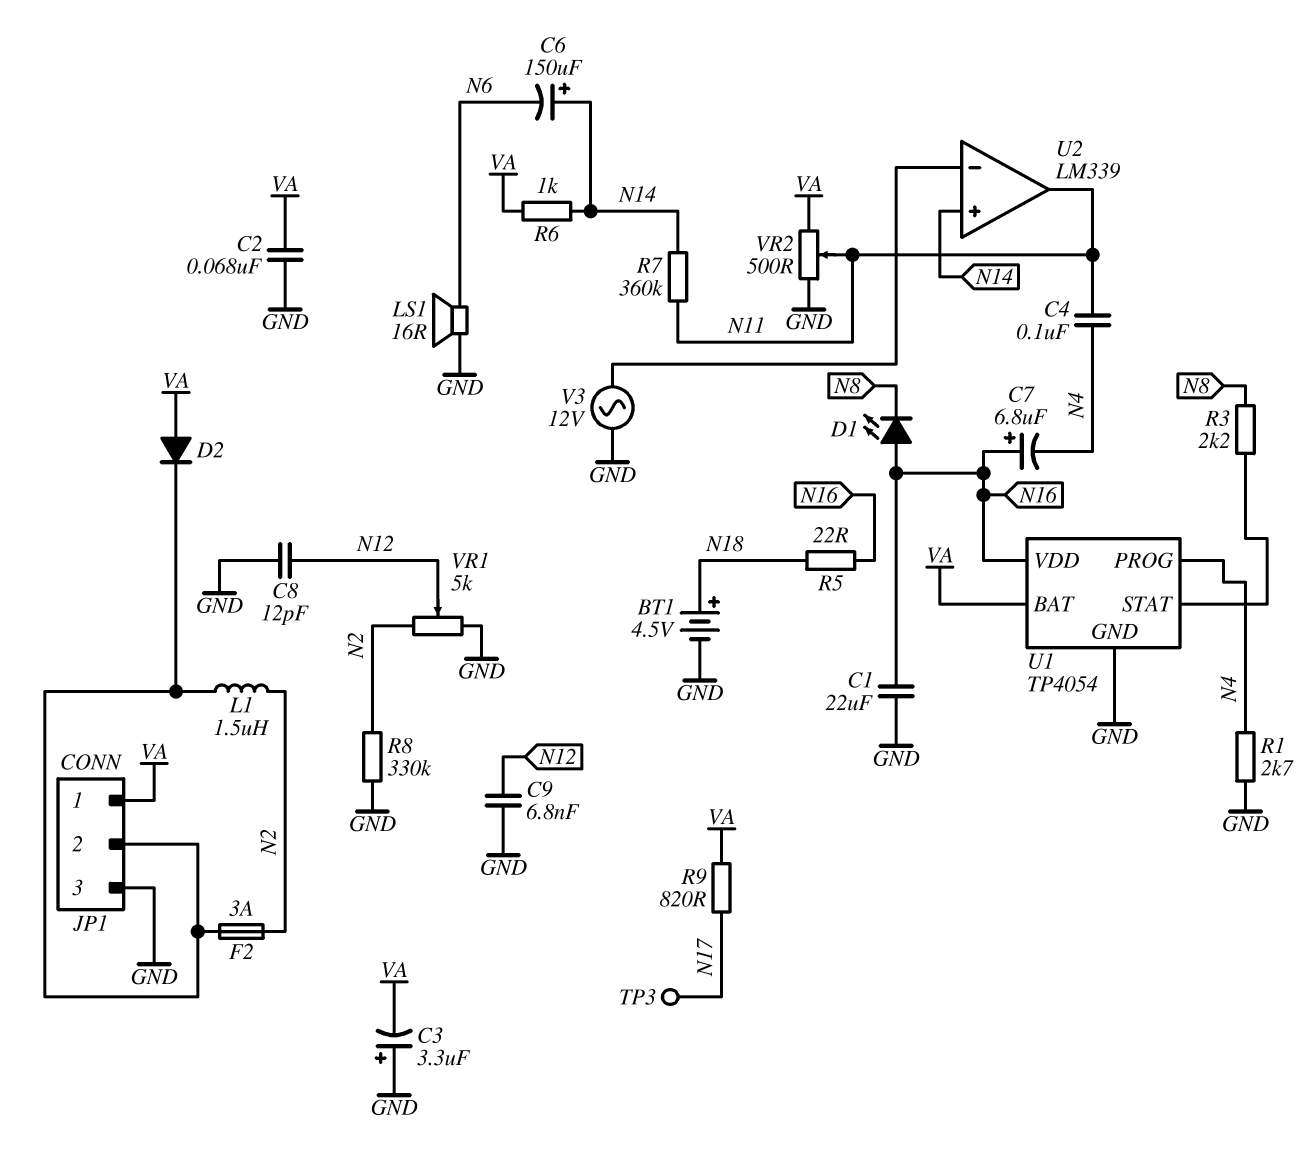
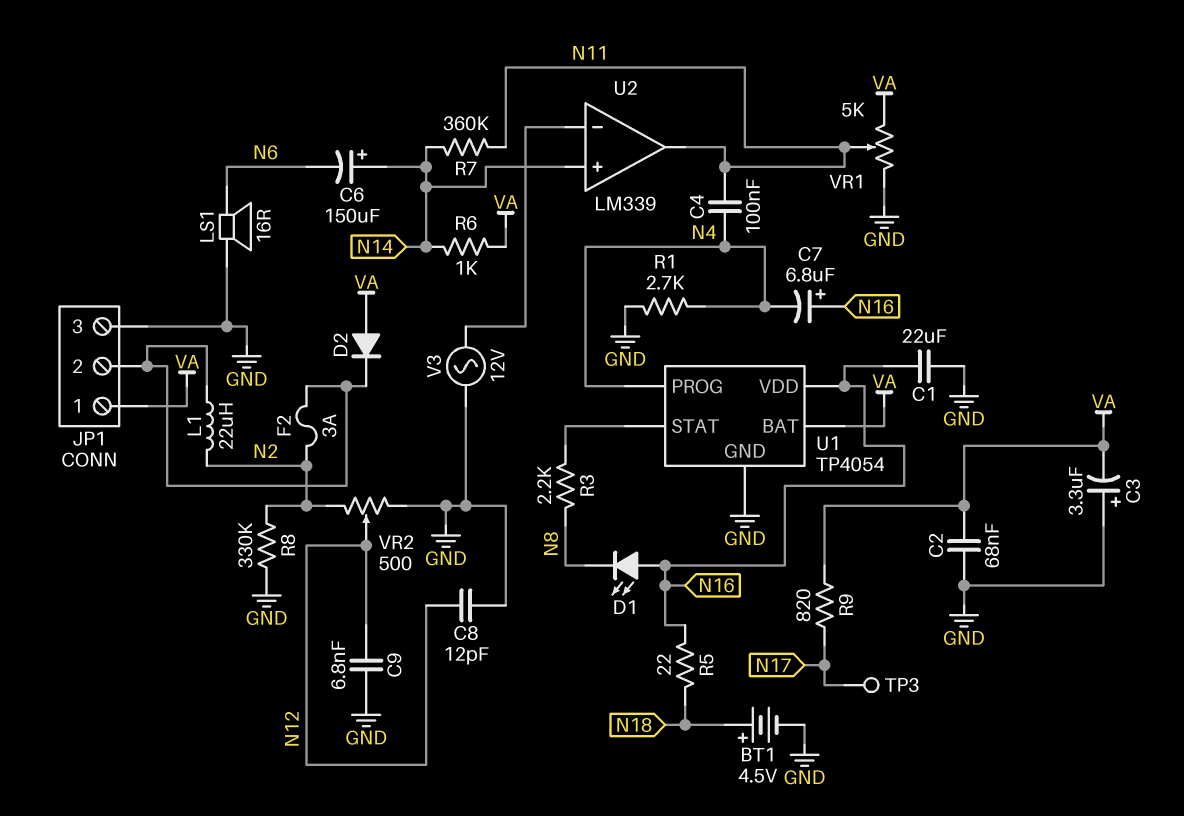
L1: 1.5uH (JP1/2, N2) -> 22uH (JP1/2, N2)
VR1: 5k (GND, N2, wiper N12) -> 5k (GND, VA, wiper N11)
VR2: 500 (GND, VA, wiper N11) -> 500 (GND, N2, wiper N12)

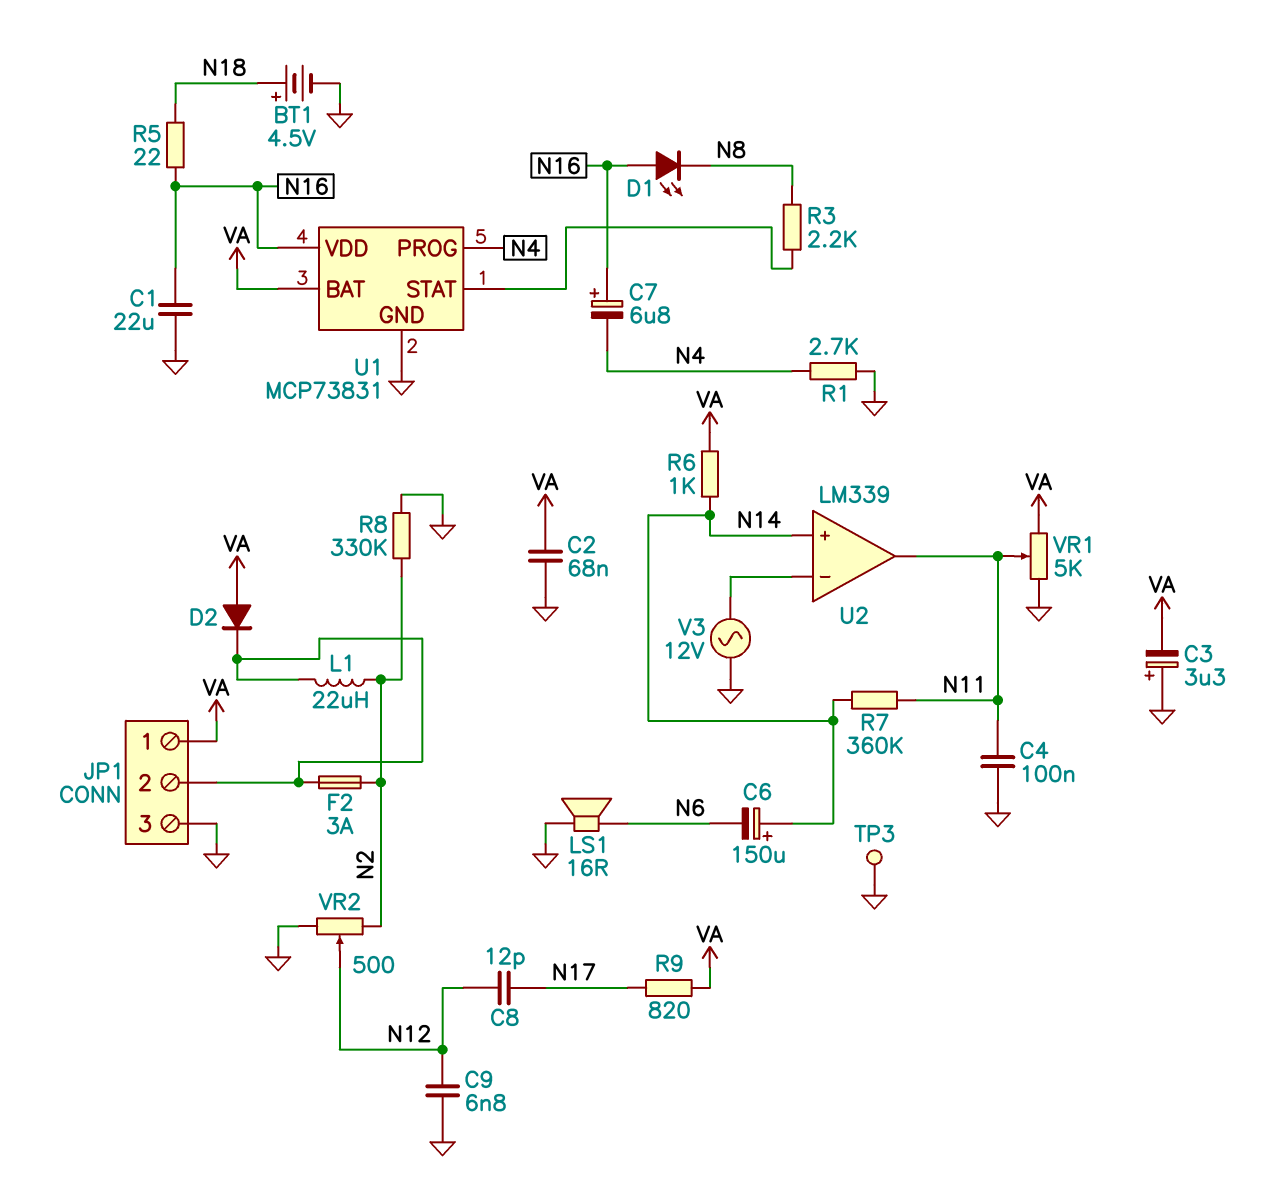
C4: 100nF (N4, N11) -> 100nF (GND, N11)
C8: 12pF (GND, N12) -> 12pF (N12, N17)
TP3: test point (N17) -> test point (GND)
U1: TP4054 -> MCP73831

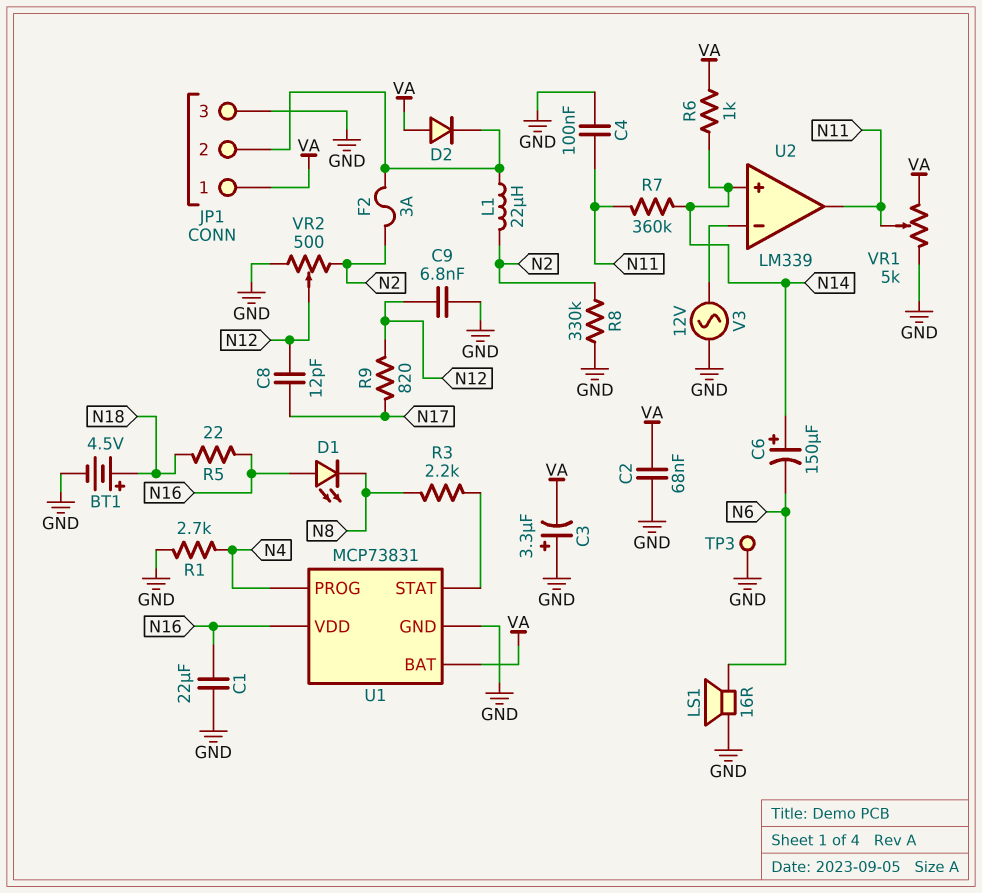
C7: 6.8uF (plus N16, minus N4) -> none
R9: 820 (N17, VA) -> 820 (N12, N17)

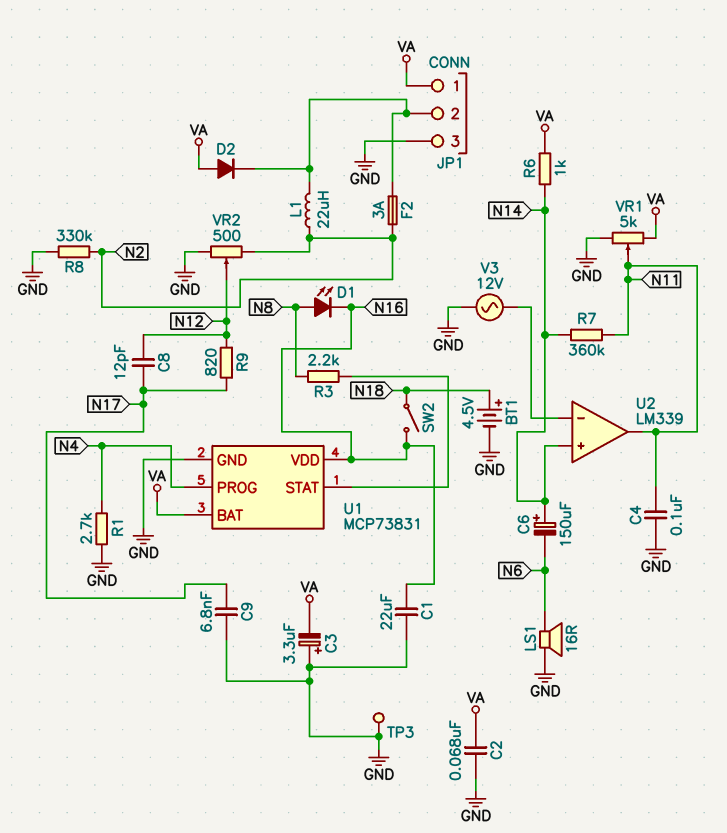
C9: 6.8nF (GND, N12) -> 6.8nF (GND, N17)
D1: LED (A N16, K N8) -> LED (A N8, K N16)
R5: 22 (N16, N18) -> none
SW2: none -> switch (N16, N18)

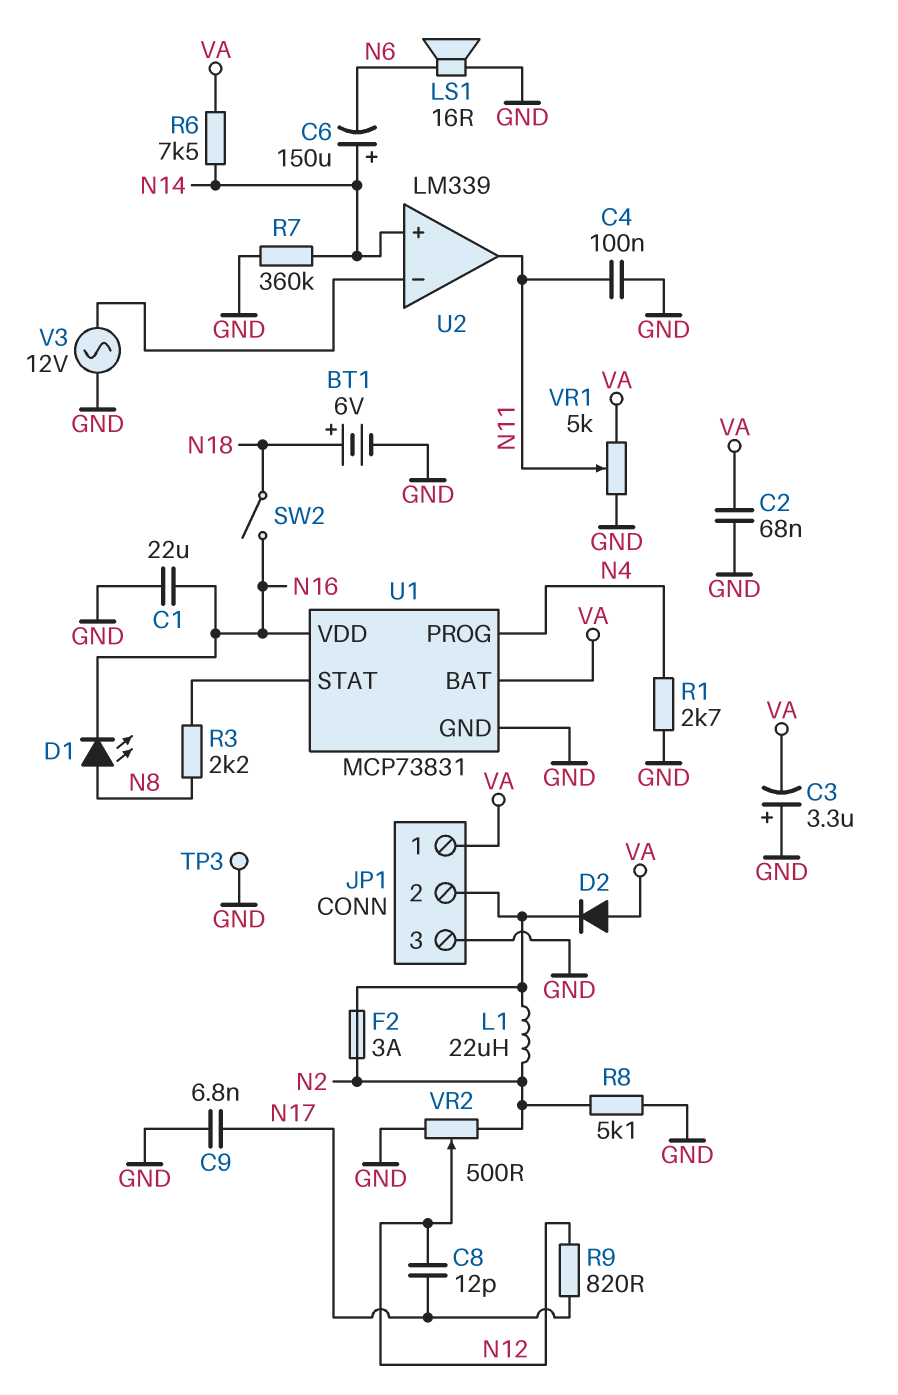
BT1: 4.5V (plus N18, minus GND) -> 6V (plus N18, minus GND)
R6: 1k (N14, VA) -> 7.5k (N14, VA)
R7: 360k (N11, N14) -> 360k (GND, N14)
R8: 330k (GND, N2) -> 5.1k (GND, N2)

